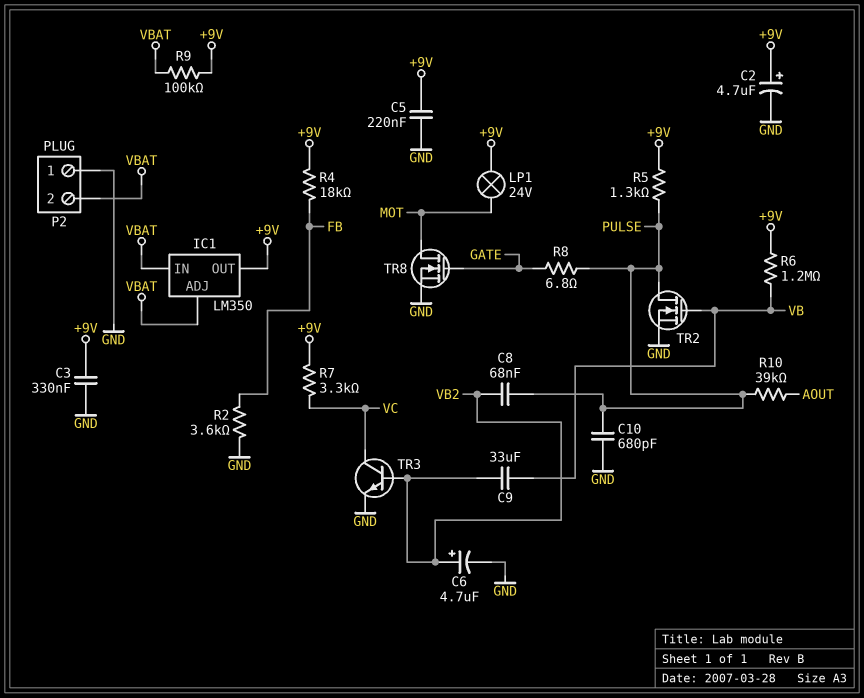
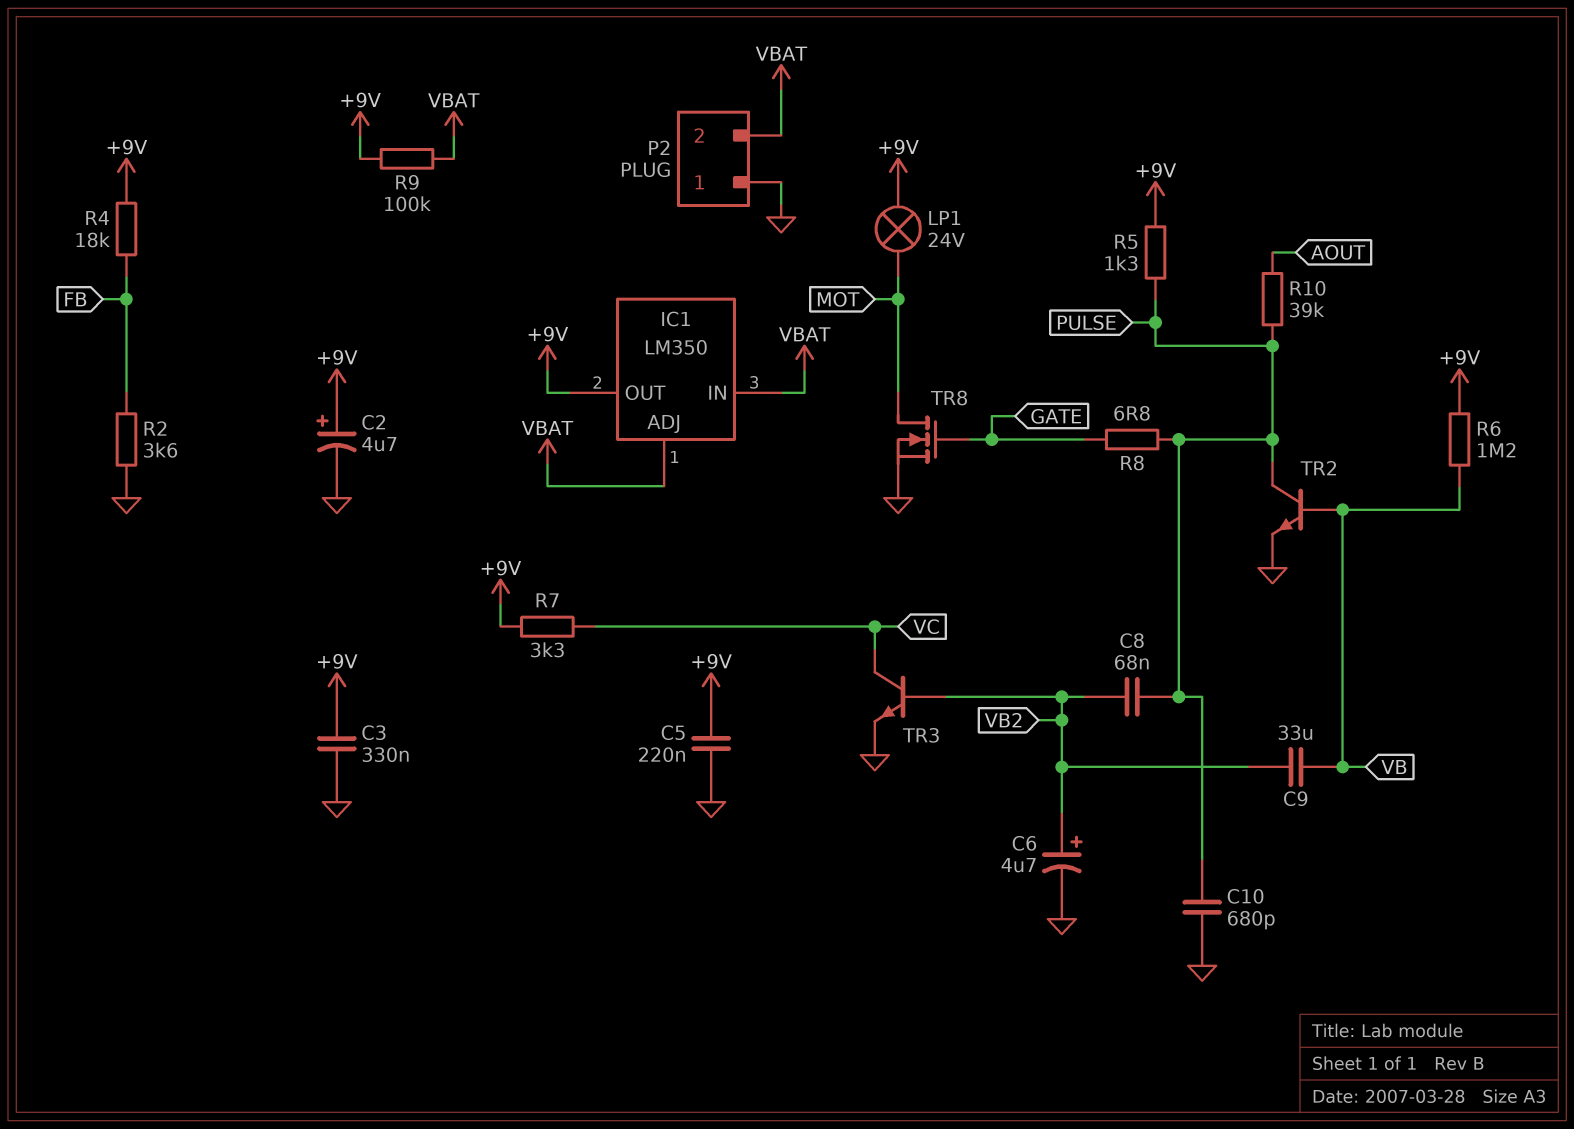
TR2: NMOS (G VB, D PULSE, S GND) -> NPN (B VB, C PULSE, E GND)

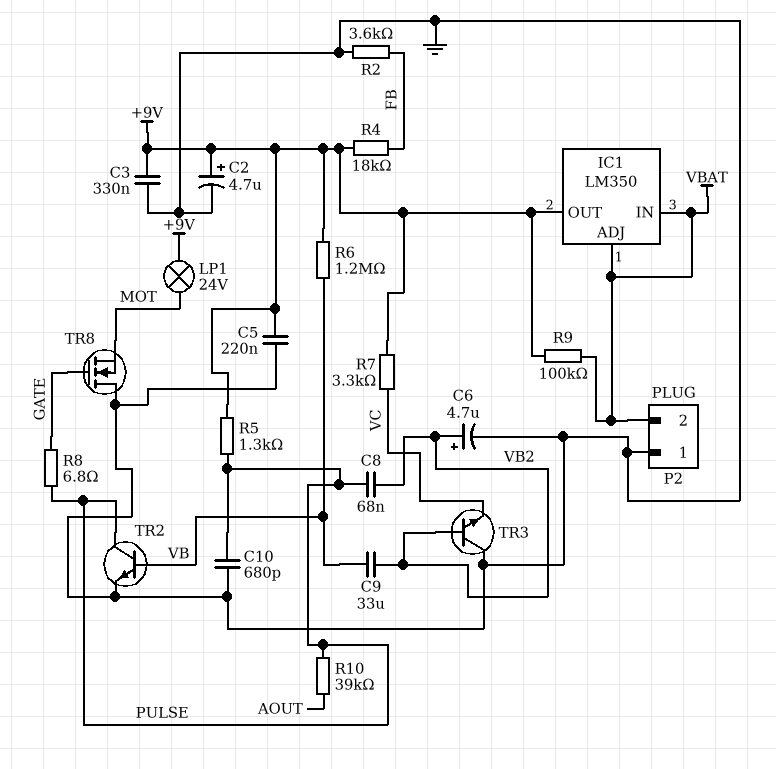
TR3: NPN (B VB2, C VC, E GND) -> NPN (B VB2, C GND, E VC)
TR8: NMOS (G GATE, D MOT, S GND) -> NMOS (G GATE, D GND, S MOT)

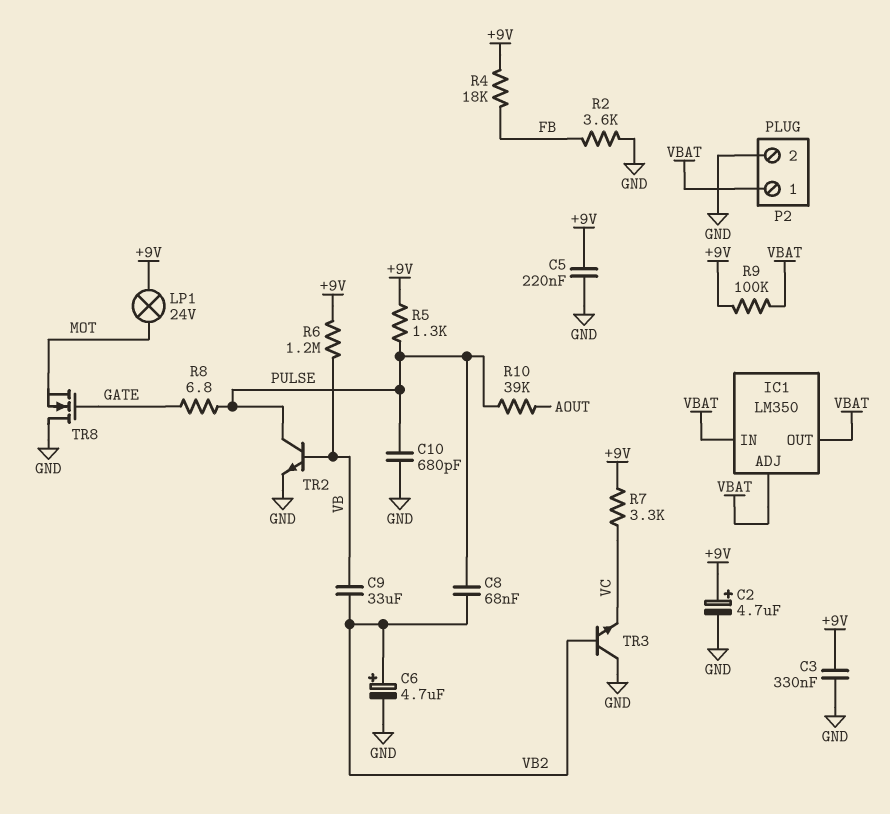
IC1 pin OUT: +9V -> VBAT
P2 pin 1: GND -> VBAT
P2 pin 2: VBAT -> GND

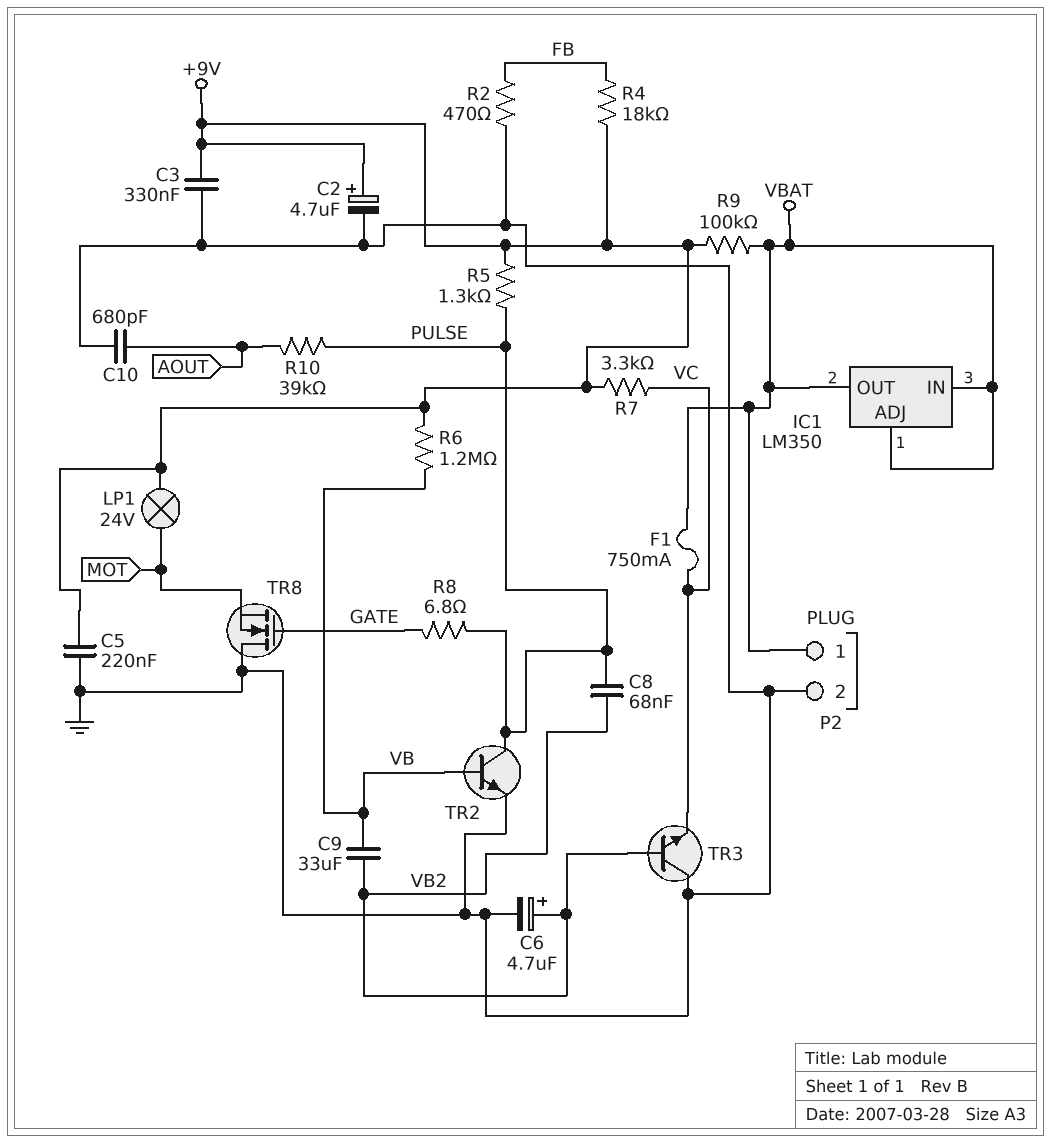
C10: 680pF (GND, PULSE) -> 680pF (AOUT, GND)
F1: none -> 750mA (VBAT, VC)
R2: 3.6k (FB, GND) -> 470 (FB, GND)

